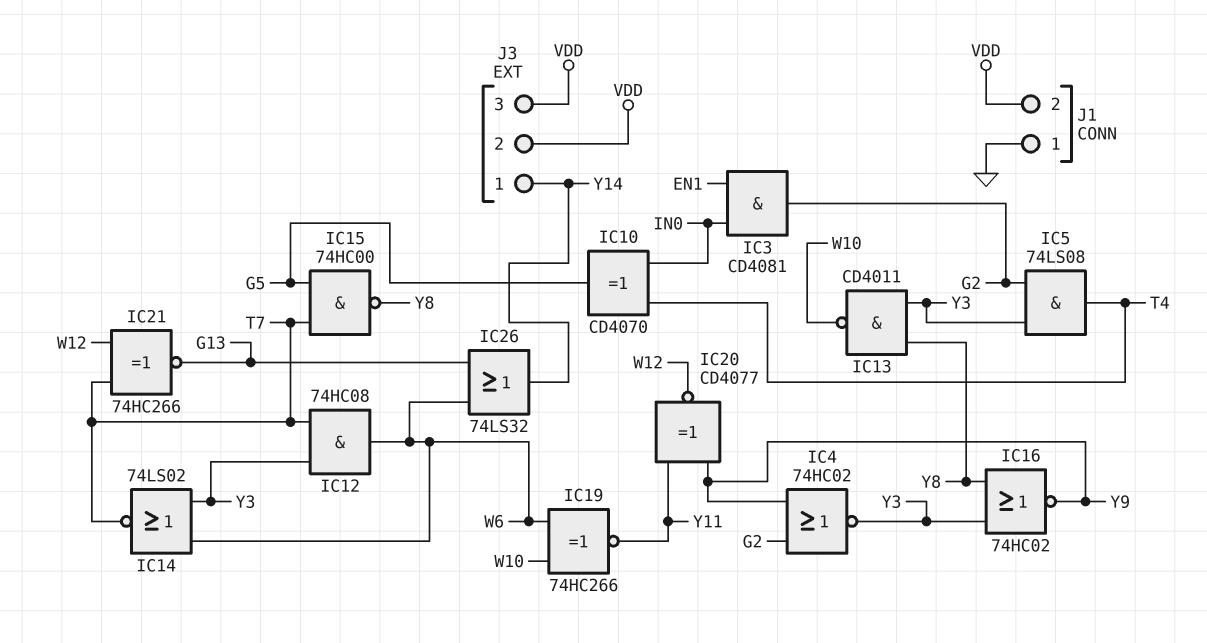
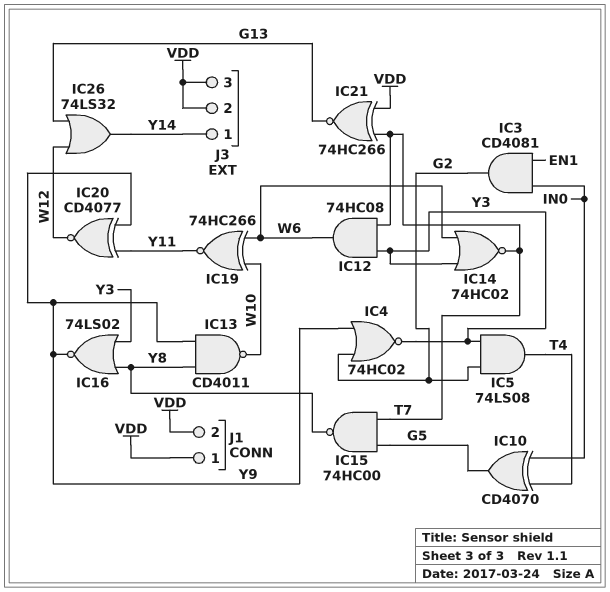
IC13: NAND CD4011 (in Y3, in Y8, out W10) -> NAND CD4011 (in Y8, in Y9, out W10)
IC14: NOR 74LS02 (in W6, in Y3, out T7) -> NOR 74HC02 (in W6, in Y3, out T7)
IC16: NOR 74HC02 (in Y3, in Y8, out Y9) -> NOR 74LS02 (in Y3, in Y8, out Y9)
IC21: XNOR 74HC266 (in T7, in W12, out G13) -> XNOR 74HC266 (in T7, in VDD, out G13)
IC26: OR 74LS32 (in G13, in W6, out Y14) -> OR 74LS32 (in G13, in W12, out Y14)
J1 pin 1: GND -> VDD

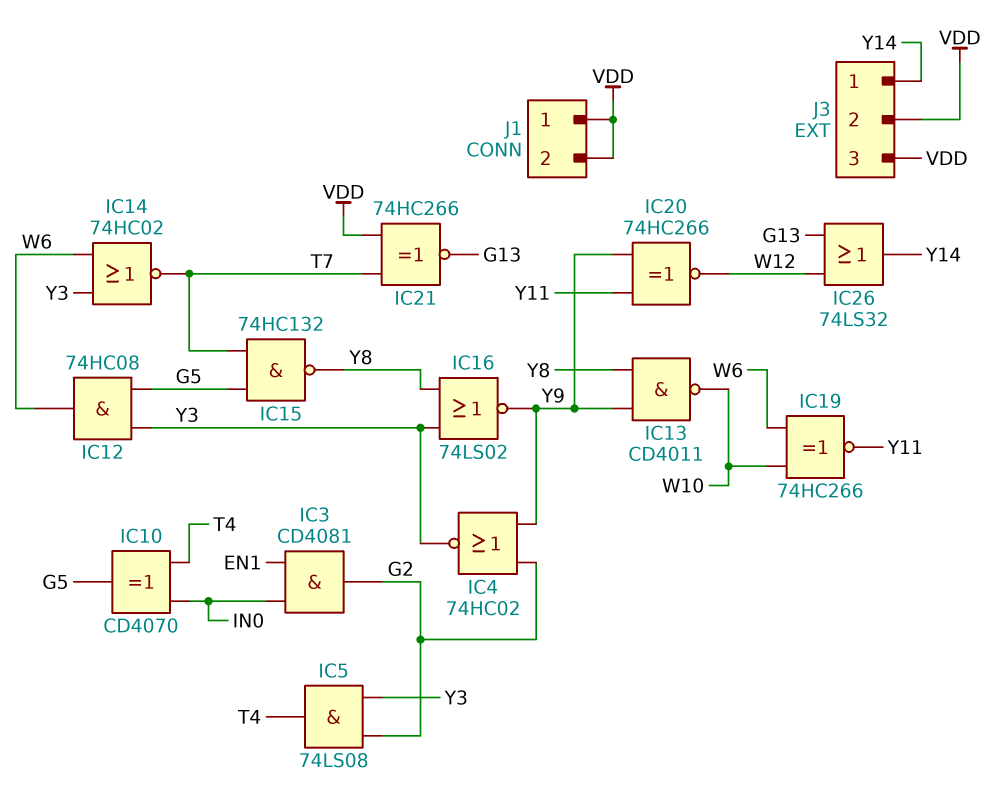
IC12: AND 74HC08 (in T7, in Y3, out W6) -> AND 74HC08 (in G5, in Y3, out W6)
IC15: NAND 74HC00 (in G5, in T7, out Y8) -> NAND 74HC132 (in G5, in T7, out Y8)
IC20: XNOR CD4077 (in Y9, in Y11, out W12) -> XNOR 74HC266 (in Y9, in Y11, out W12)

